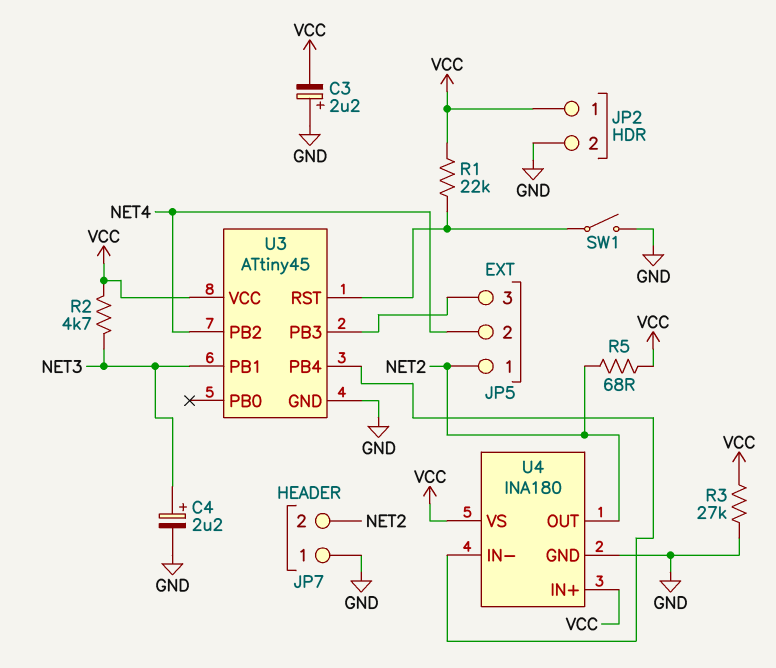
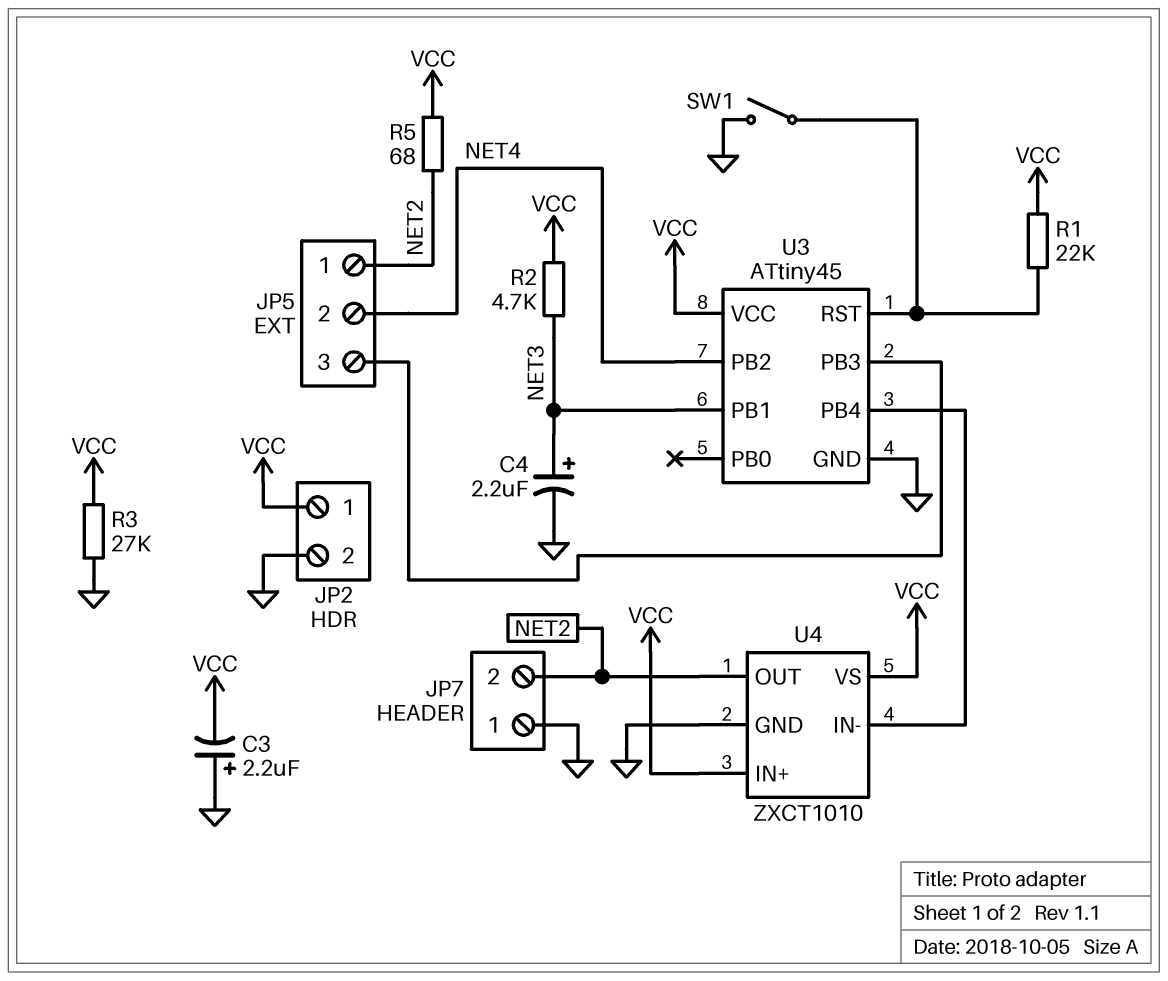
U4: INA180 -> ZXCT1010

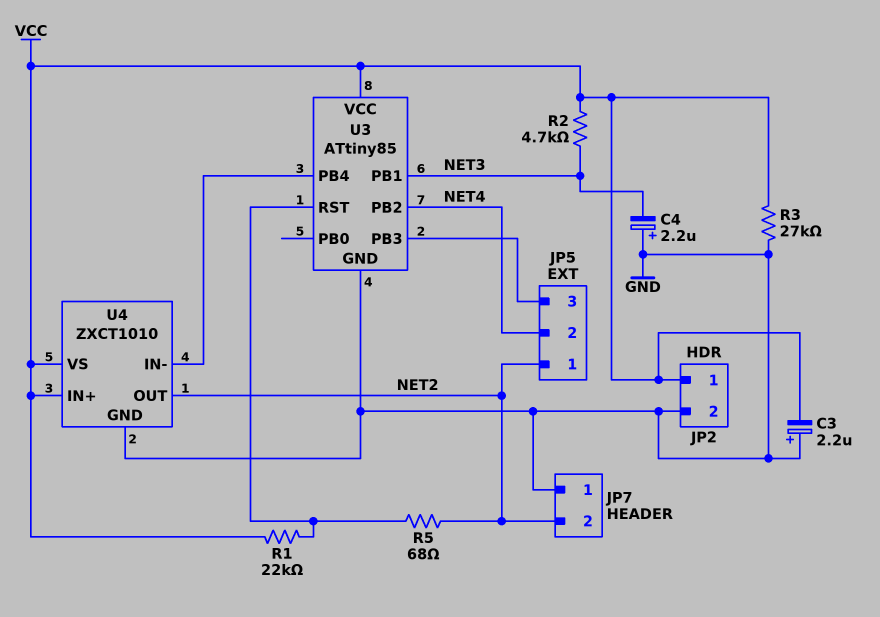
C4: 2.2uF (plus NET3, minus GND) -> 2.2uF (plus GND, minus NET3)
R5: 68 (NET2, VCC) -> 68 (NET2, U3/RST)
SW1: switch (GND, U3/RST) -> none
U3: ATtiny45 -> ATtiny85

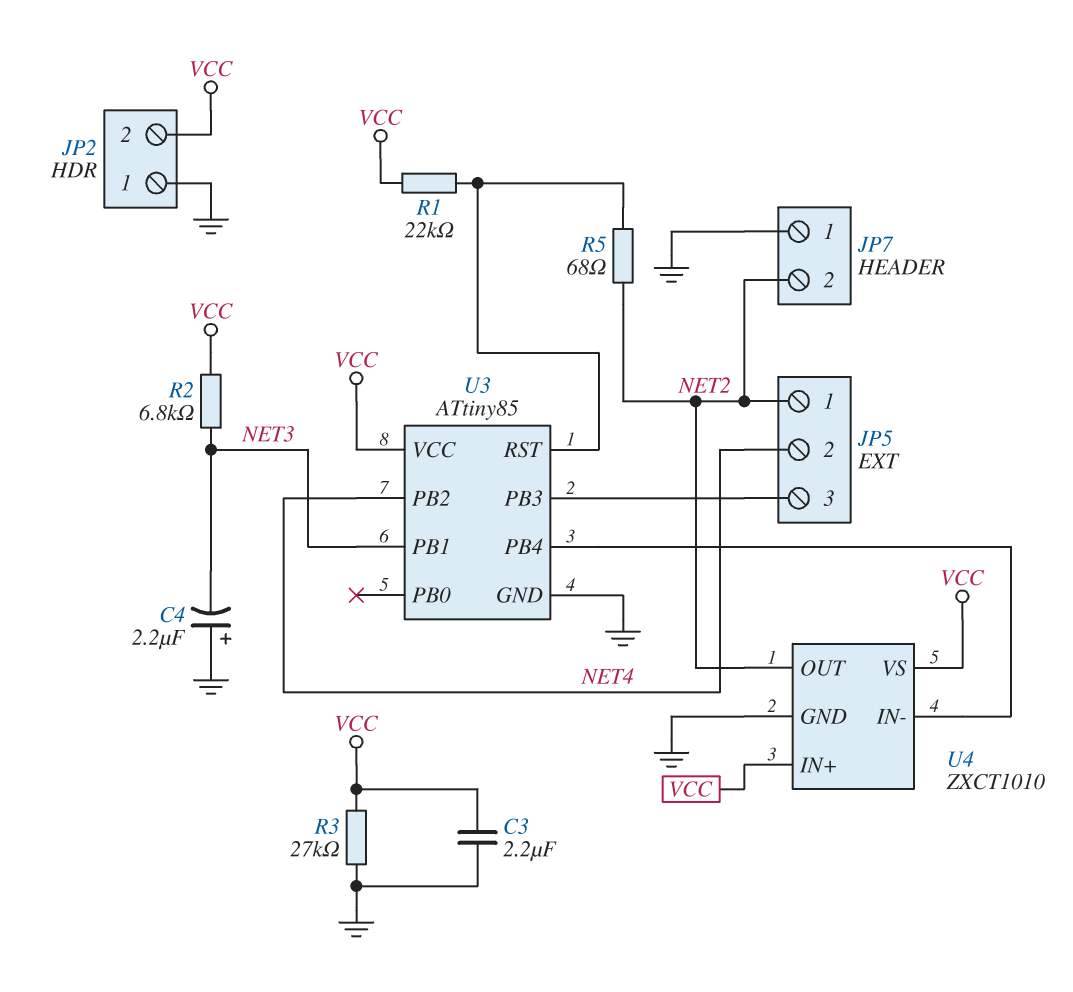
C3: 2.2uF (plus GND, minus VCC) -> 2.2uF (GND, VCC)
JP2 pin 1: VCC -> GND
JP2 pin 2: GND -> VCC
R2: 4.7k (NET3, VCC) -> 6.8k (NET3, VCC)

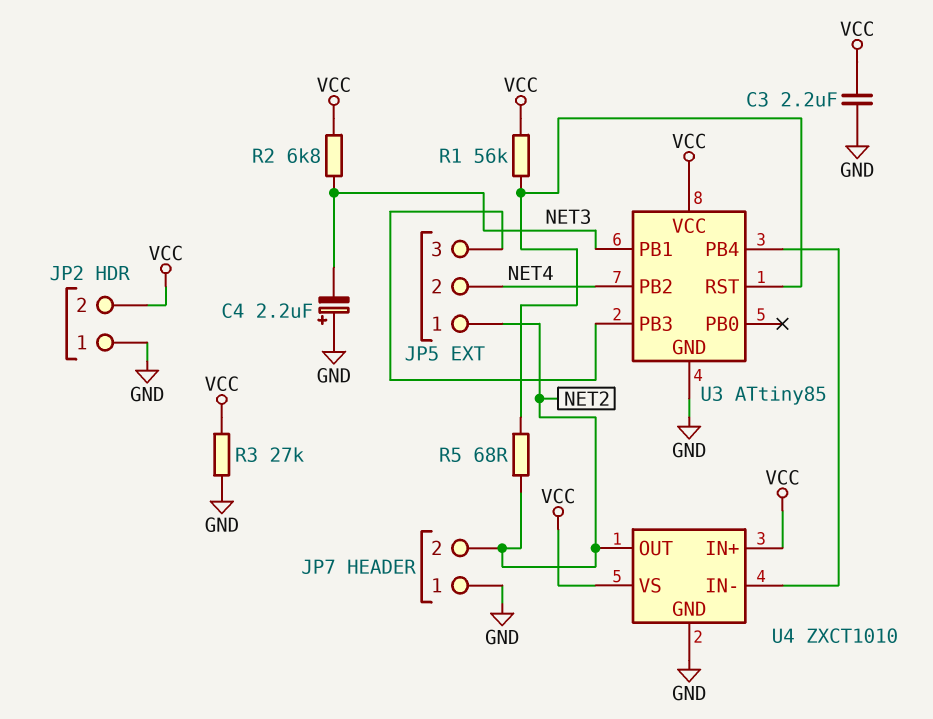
R1: 22k (U3/RST, VCC) -> 56k (U3/RST, VCC)

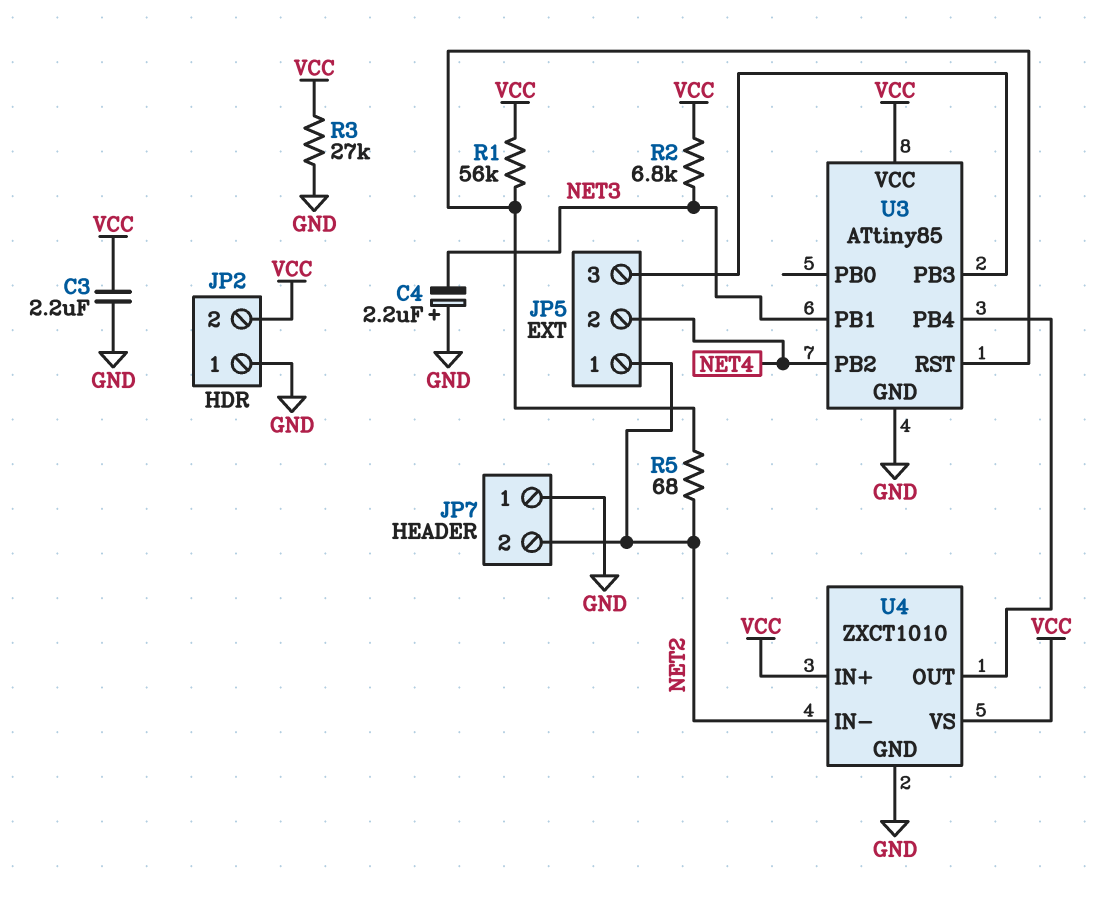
U4 pin IN-: U3/PB4 -> NET2
U4 pin OUT: NET2 -> U3/PB4

